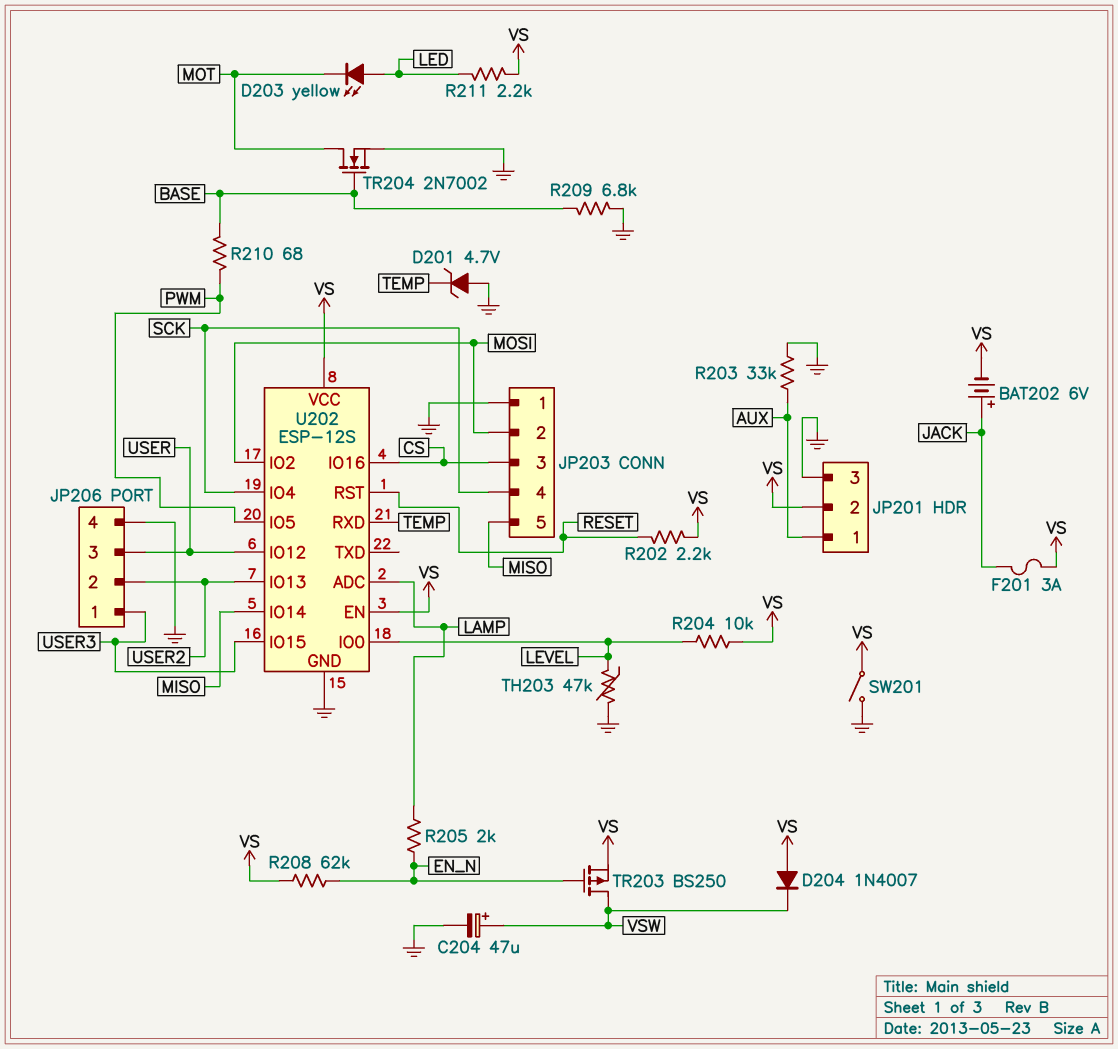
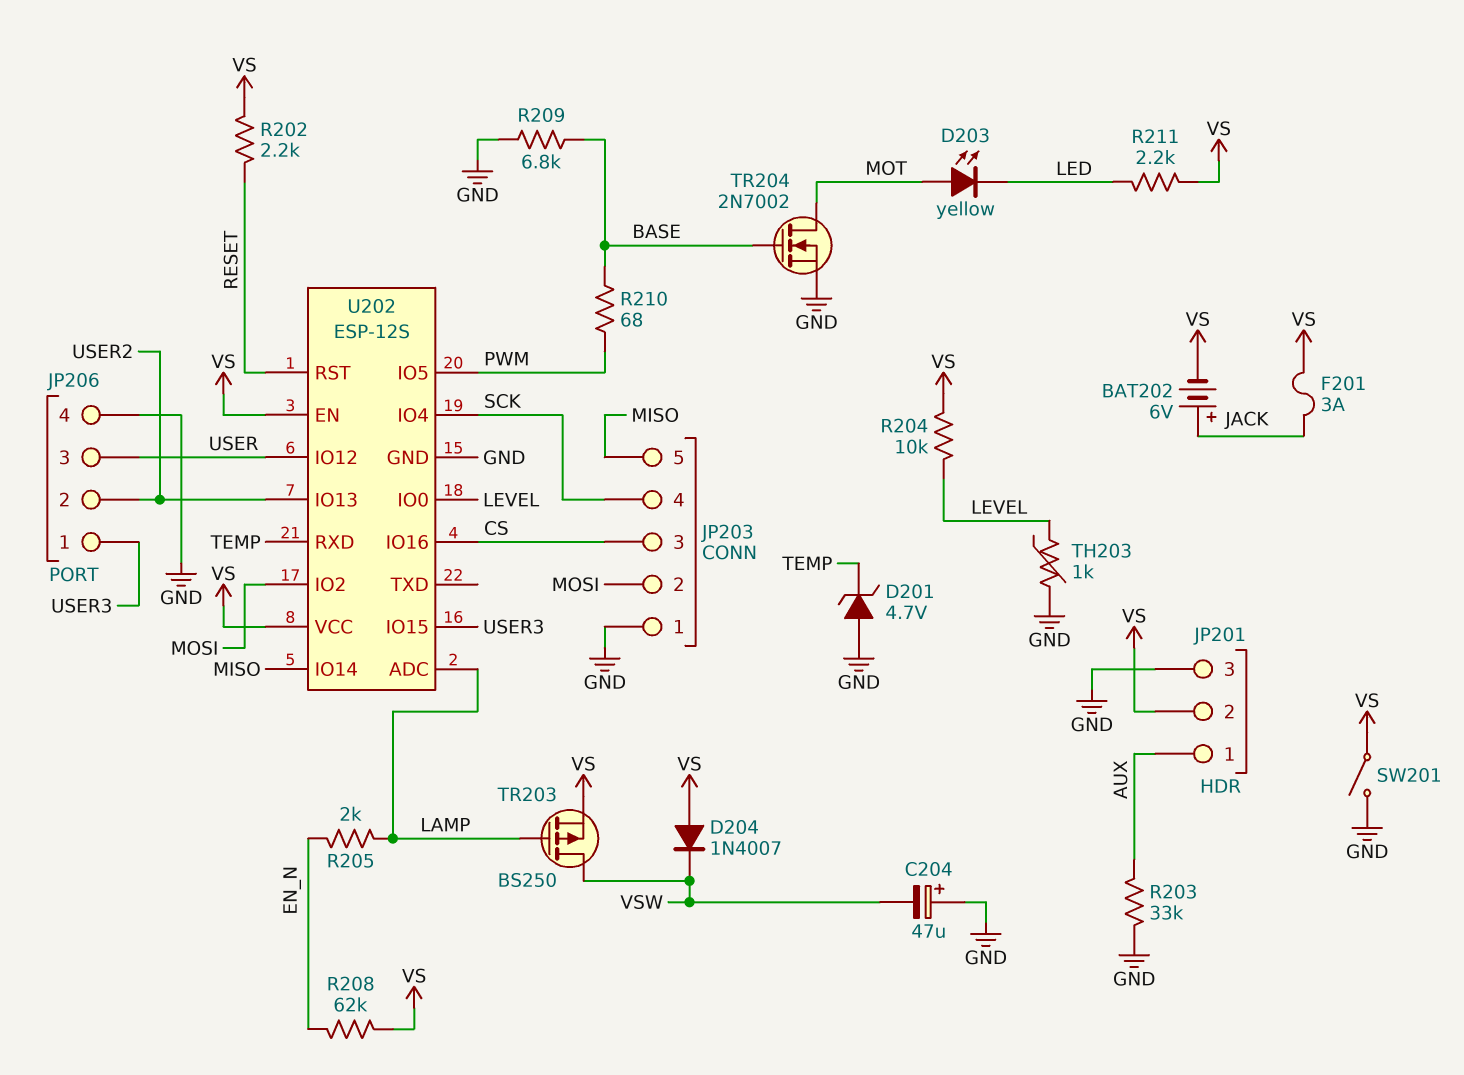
C204: 47uF (plus VSW, minus GND) -> 47uF (plus GND, minus VSW)
D203: LED yellow (A LED, K MOT) -> LED yellow (A MOT, K LED)
TH203: 47k (GND, LEVEL) -> 1k (GND, LEVEL)
TR203: PMOS BS250 (G EN_N, D VSW, S VS) -> PMOS BS250 (G LAMP, D VSW, S VS)

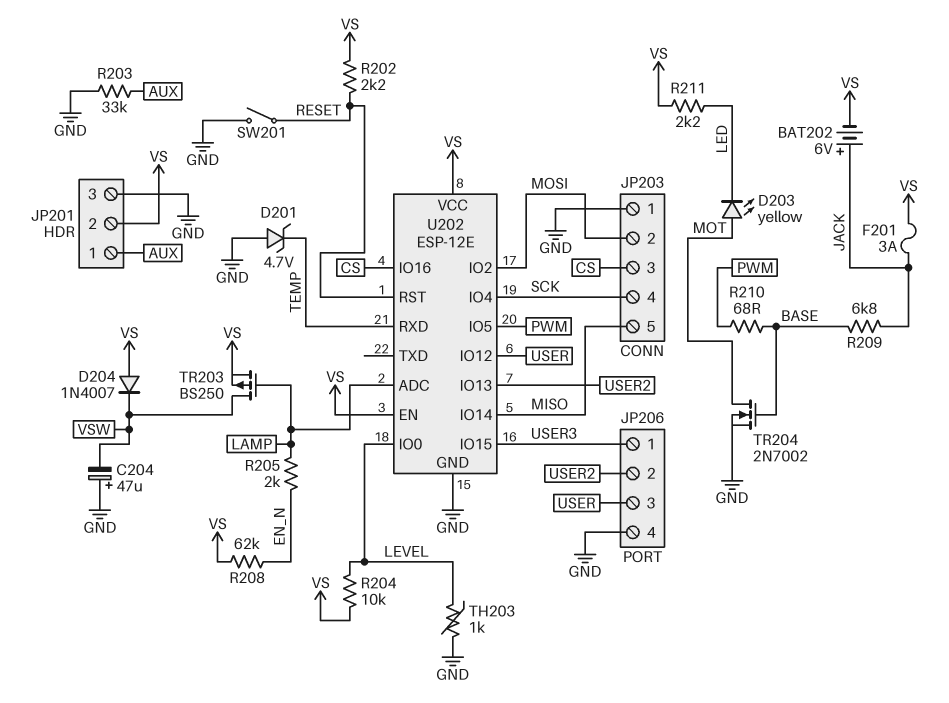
R209: 6.8k (BASE, GND) -> 6.8k (BASE, JACK)
SW201: switch (GND, VS) -> switch (GND, RESET)
U202: ESP-12S -> ESP-12E

